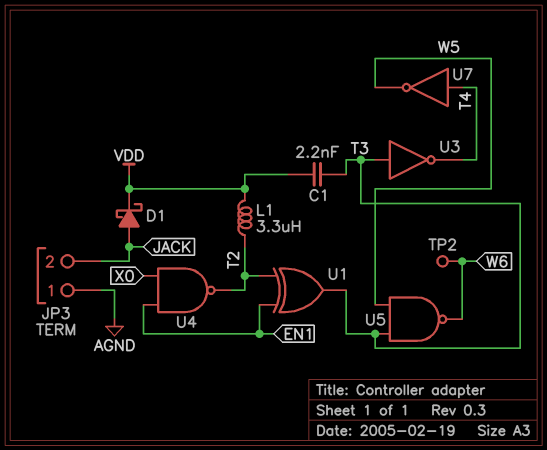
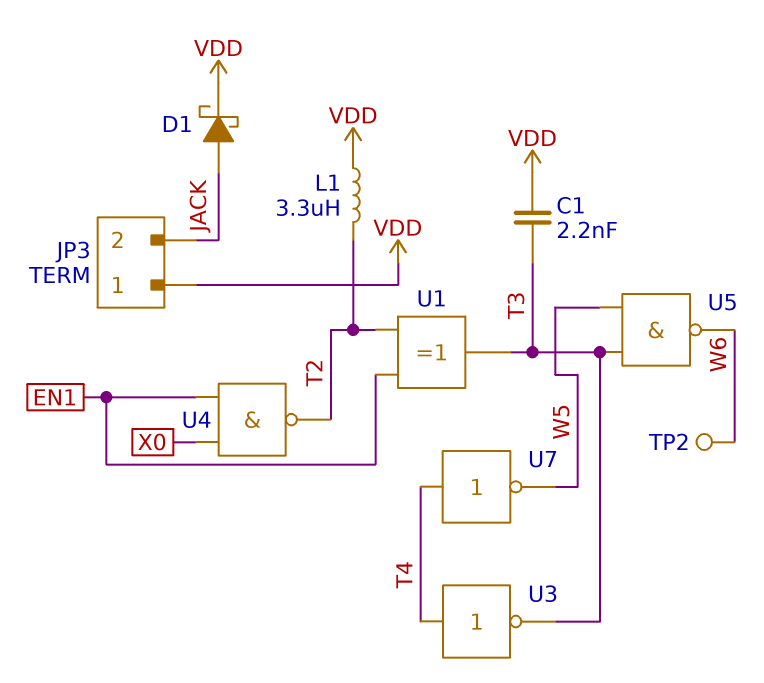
JP3 pin 1: AGND -> VDD
U3: NOT (in T3, out T4) -> NOT (in T4, out T3)

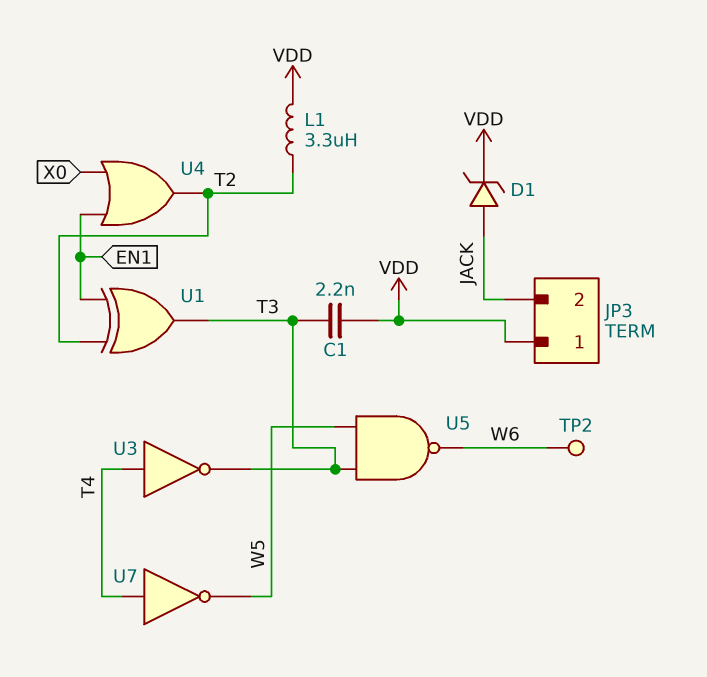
D1: schottky (A JACK, K VDD) -> zener (A JACK, K VDD)
U4: NAND (in EN1, in X0, out T2) -> OR (in EN1, in X0, out T2)

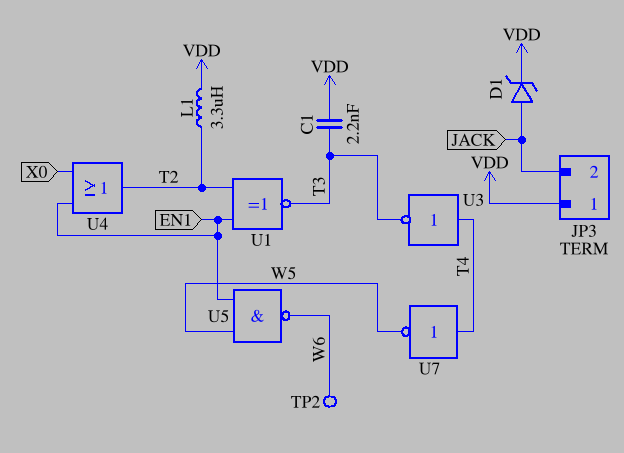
U1: XOR (in EN1, in T2, out T3) -> XNOR (in EN1, in T2, out T3)
U5: NAND (in T3, in W5, out W6) -> NAND (in EN1, in W5, out W6)

